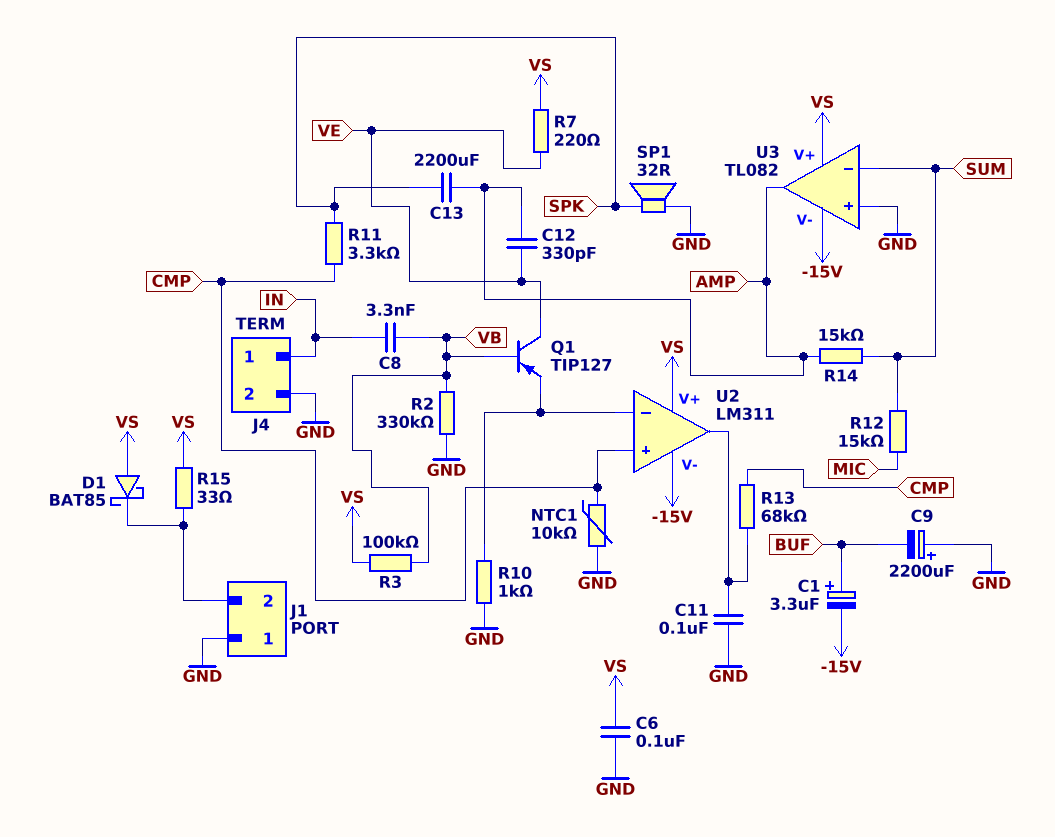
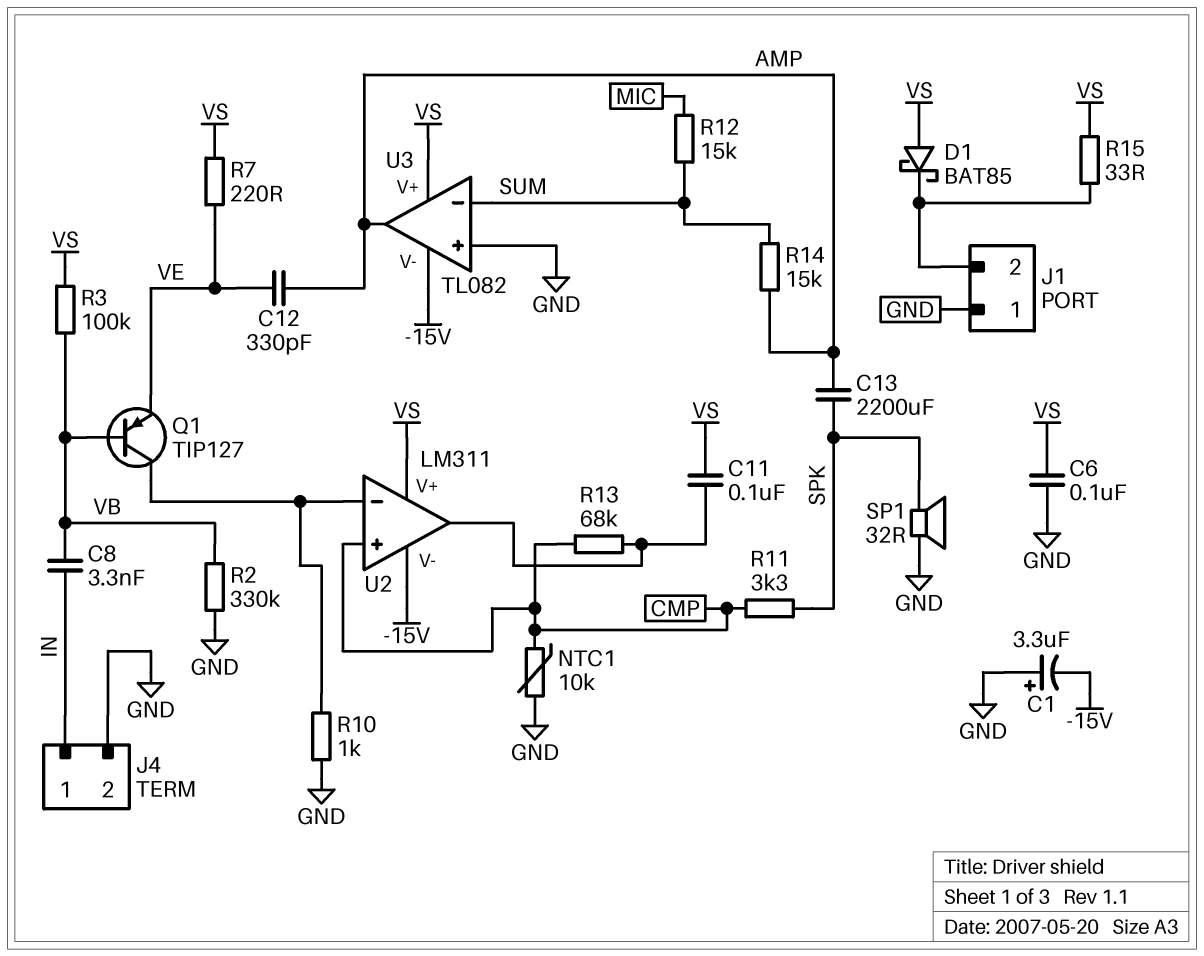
C1: 3.3uF (plus BUF, minus -15V) -> 3.3uF (plus GND, minus -15V)
C9: 2200uF (plus GND, minus BUF) -> none
C11: 100nF (GND, U2/out) -> 100nF (U2/out, VS)
Q1: PNP TIP127 (B VB, C VE, E U2/in-) -> PNP TIP127 (B VB, C U2/in-, E VE)

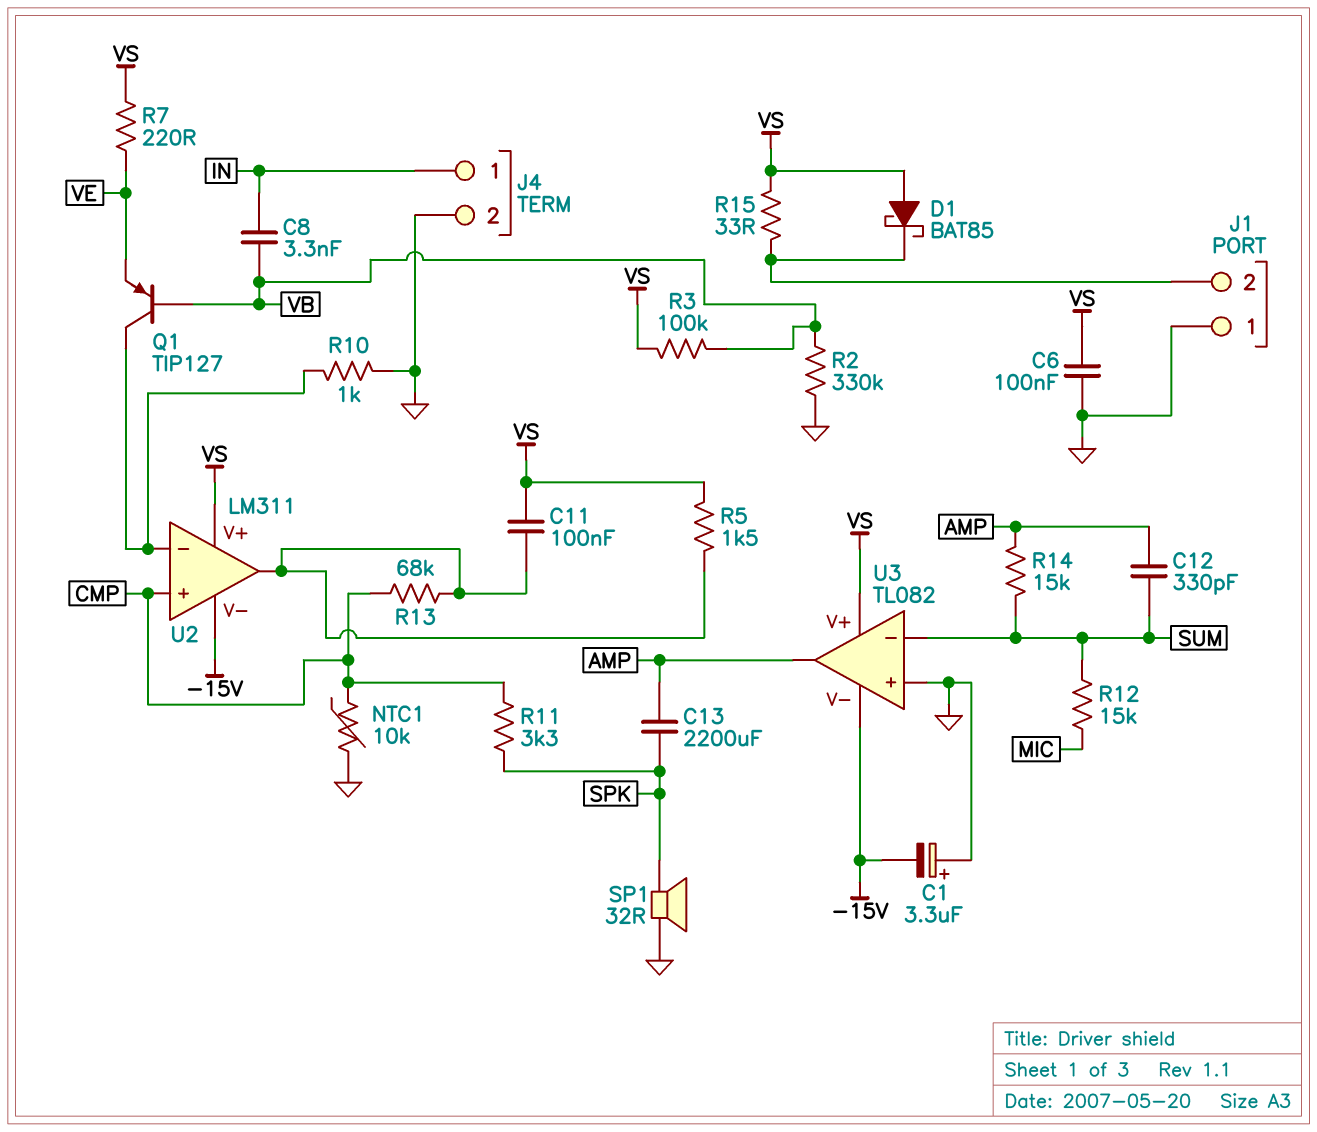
C12: 330pF (AMP, VE) -> 330pF (AMP, SUM)
R5: none -> 1.5k (U2/out, VS)

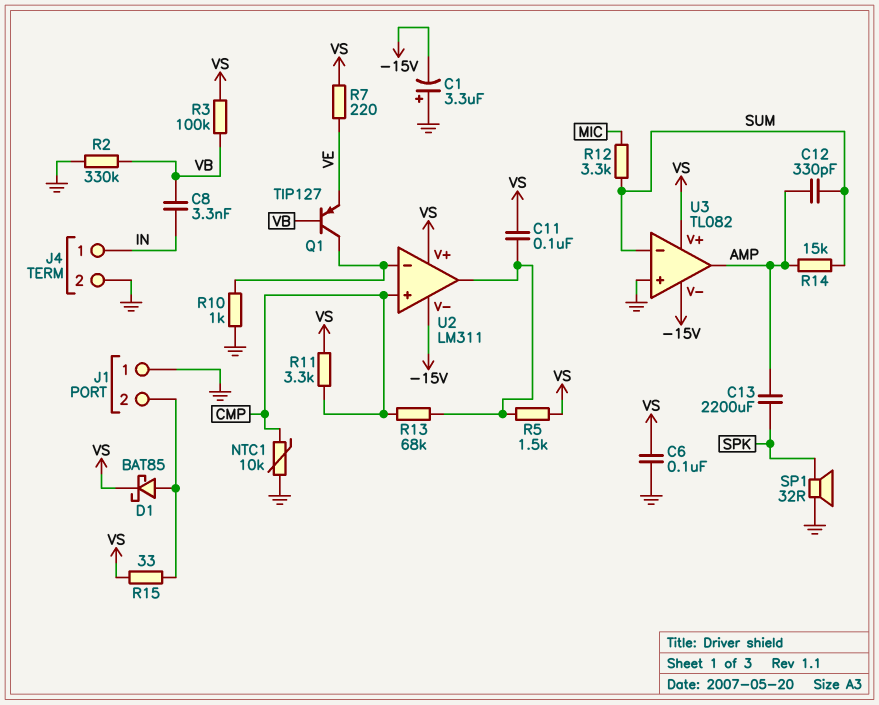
D1: schottky BAT85 (A VS, K J1/2) -> schottky BAT85 (A J1/2, K VS)
R11: 3.3k (CMP, SPK) -> 3.3k (CMP, VS)
R12: 15k (MIC, SUM) -> 3.3k (MIC, SUM)

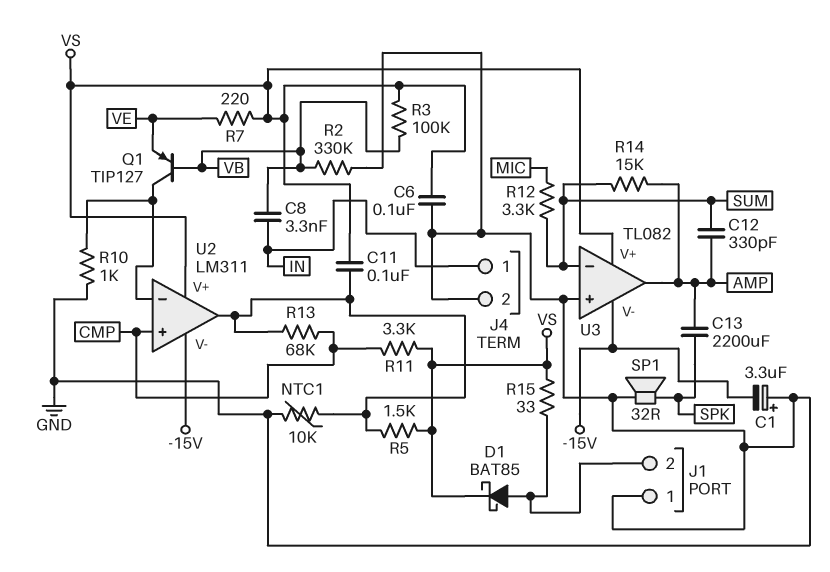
NTC1: 10k (CMP, GND) -> 10k (GND, U2/out)

